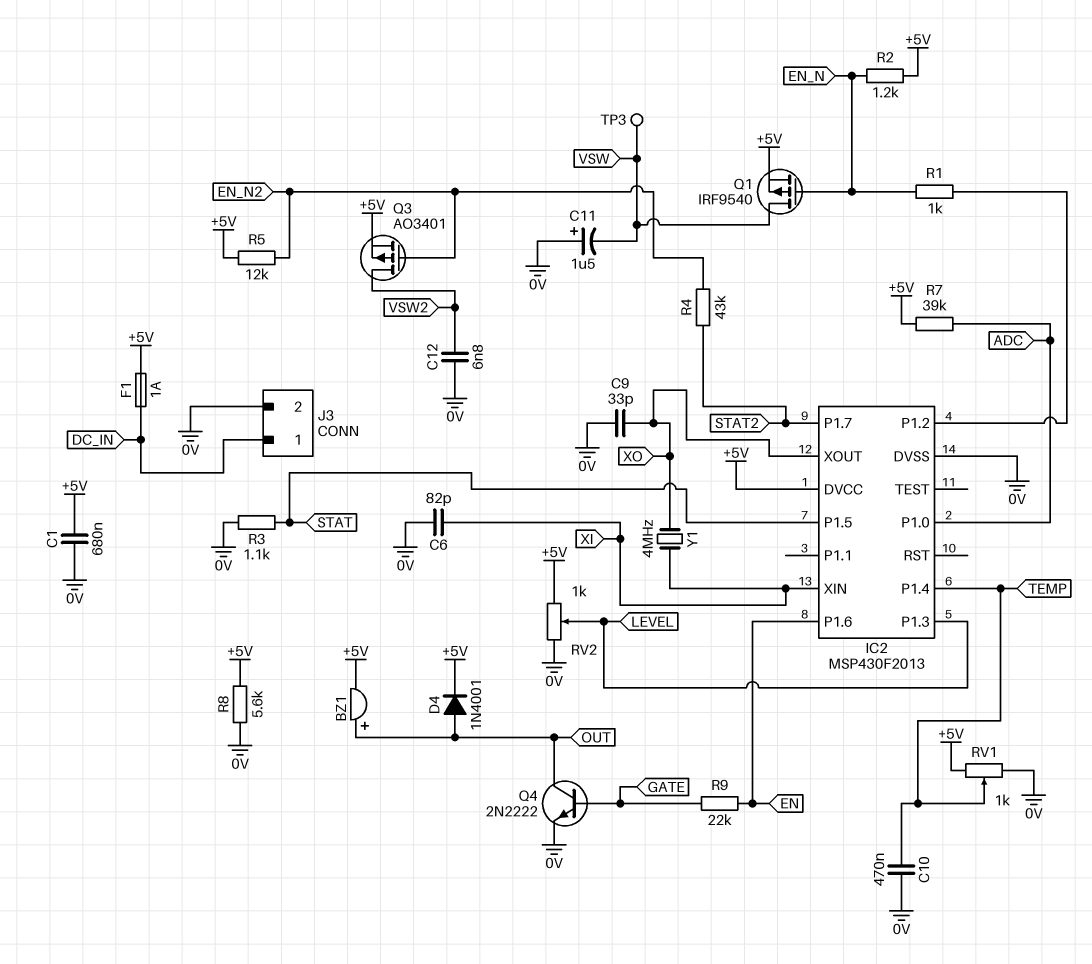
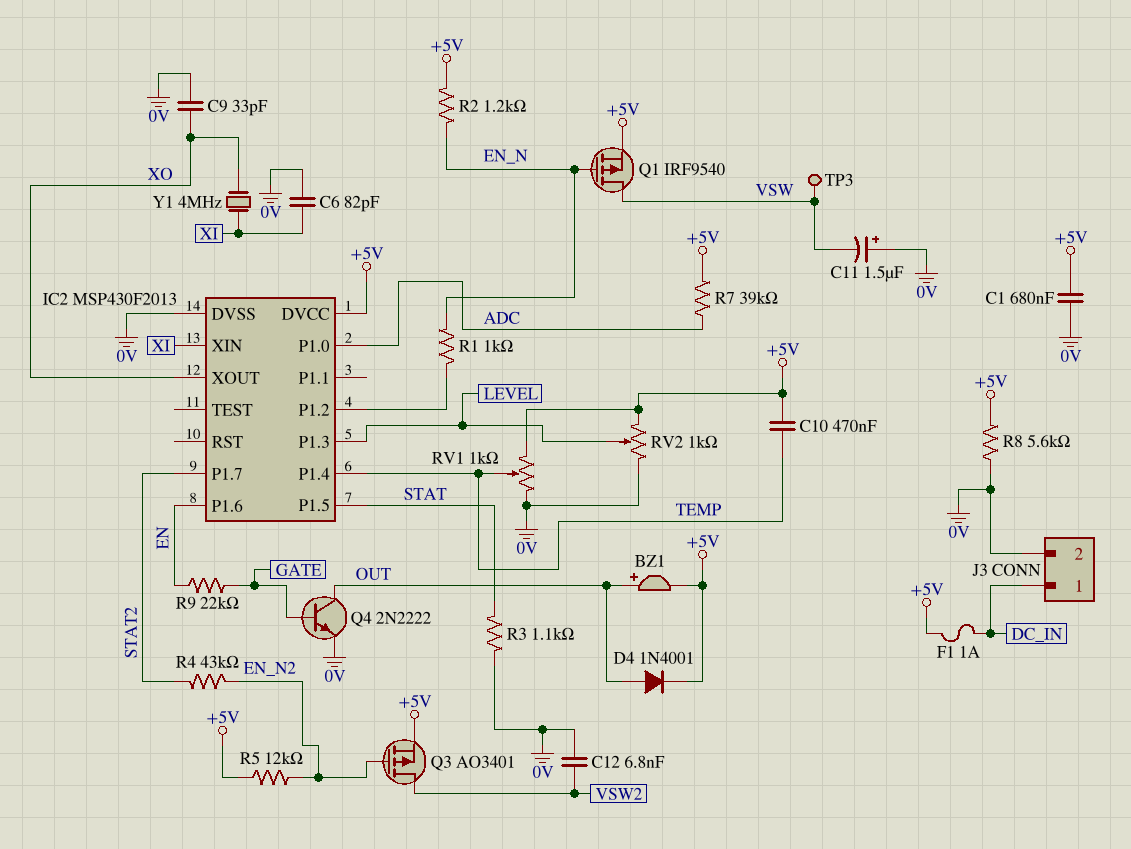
C10: 470nF (0V, TEMP) -> 470nF (+5V, TEMP)

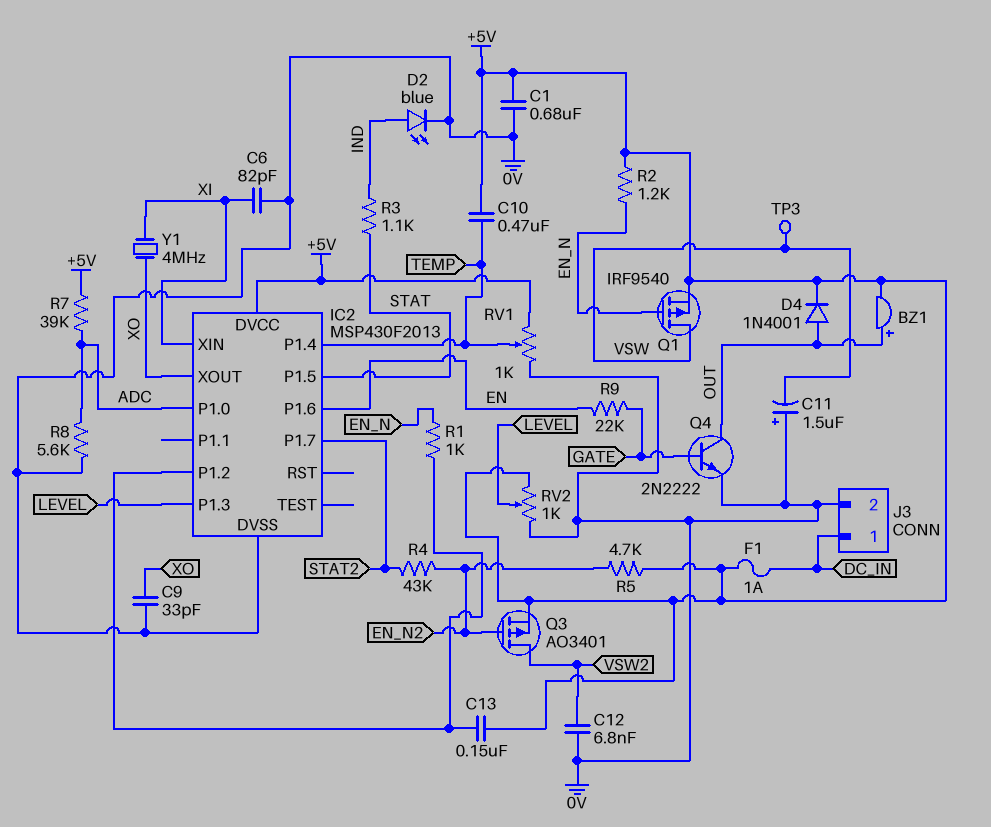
C13: none -> 150nF (+5V, IC2/P1.2)
D2: none -> LED blue (A IND, K 0V)
R3: 1.1k (0V, STAT) -> 1.1k (IND, STAT)
R5: 12k (+5V, EN_N2) -> 4.7k (+5V, EN_N2)
R8: 5.6k (+5V, 0V) -> 5.6k (0V, ADC)

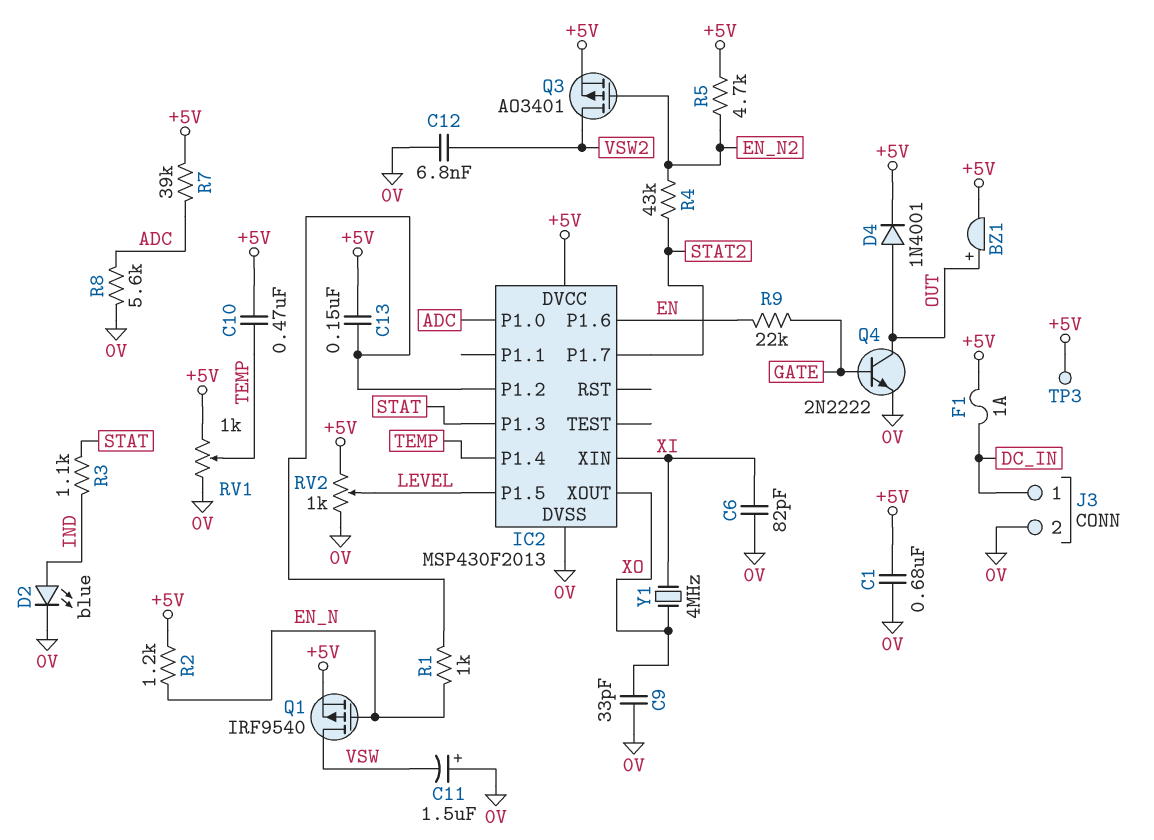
IC2 pin P1.3: LEVEL -> STAT
IC2 pin P1.5: STAT -> LEVEL
TP3: test point (VSW) -> test point (+5V)

